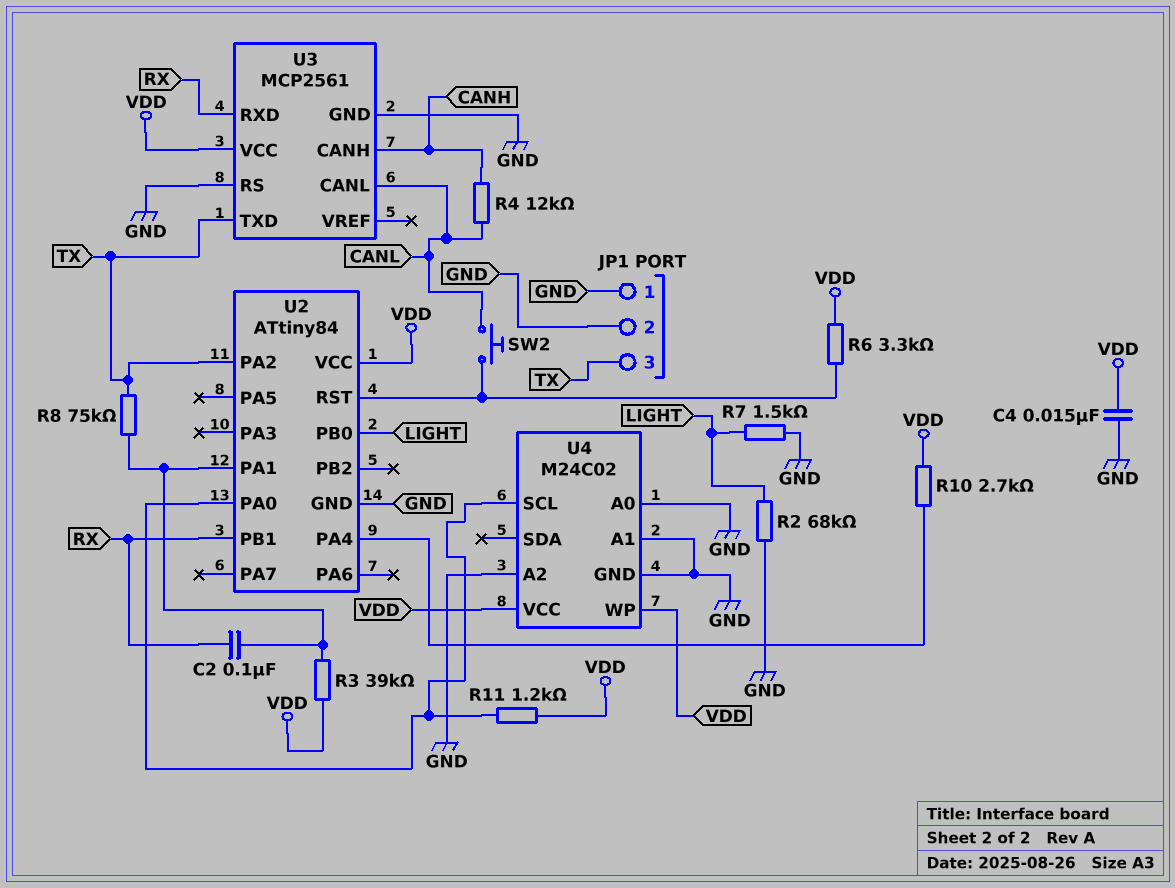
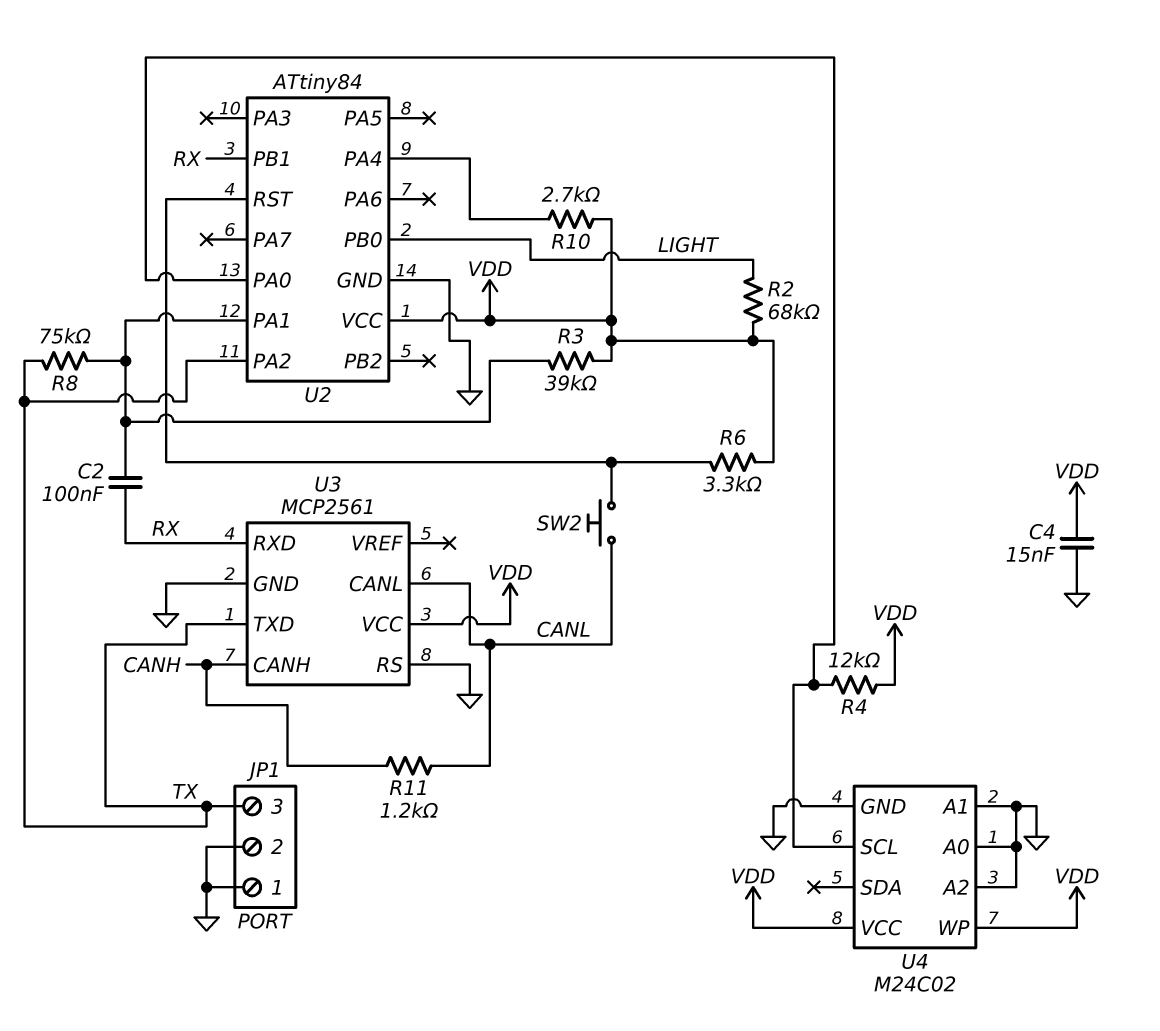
R2: 68k (GND, LIGHT) -> 68k (LIGHT, VDD)
R4: 12k (CANH, CANL) -> 12k (U2/PA0, VDD)
R7: 1.5k (GND, LIGHT) -> none
R11: 1.2k (U2/PA0, VDD) -> 1.2k (CANH, CANL)

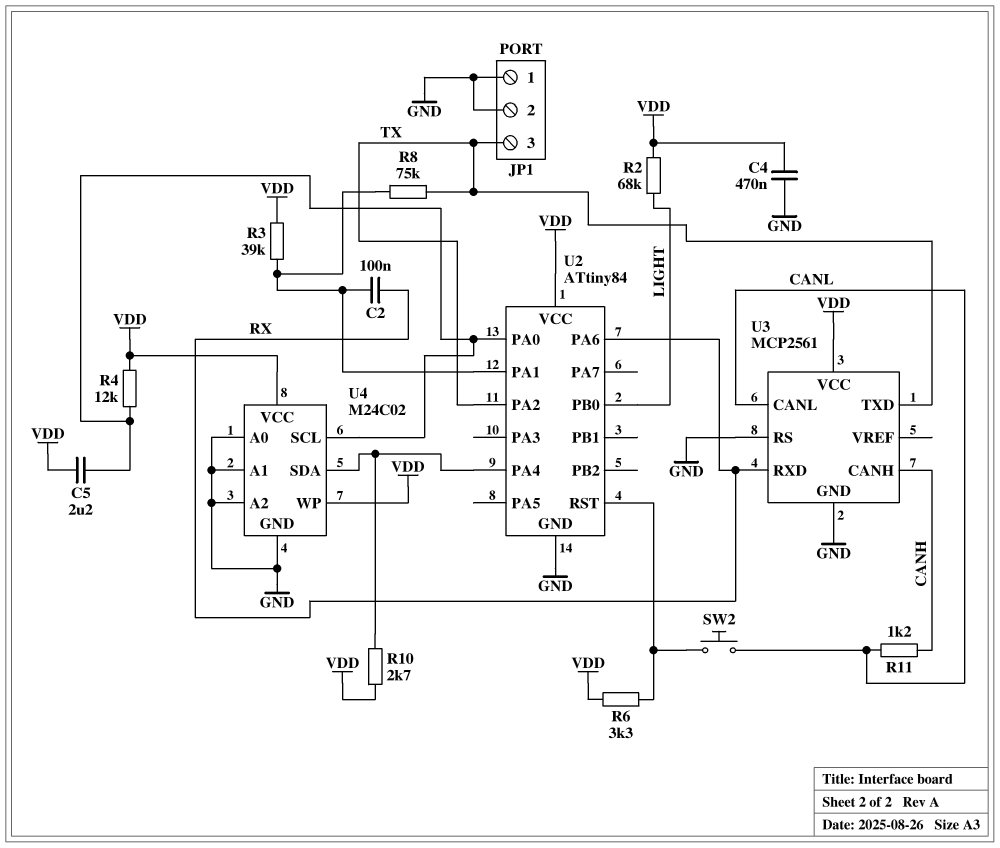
C4: 15nF (GND, VDD) -> 470nF (GND, VDD)
C5: none -> 2.2uF (U2/PA0, VDD)
U2 pin PA6: none -> RX
U2 pin PB1: RX -> none
U4 pin SDA: none -> U2/PA4

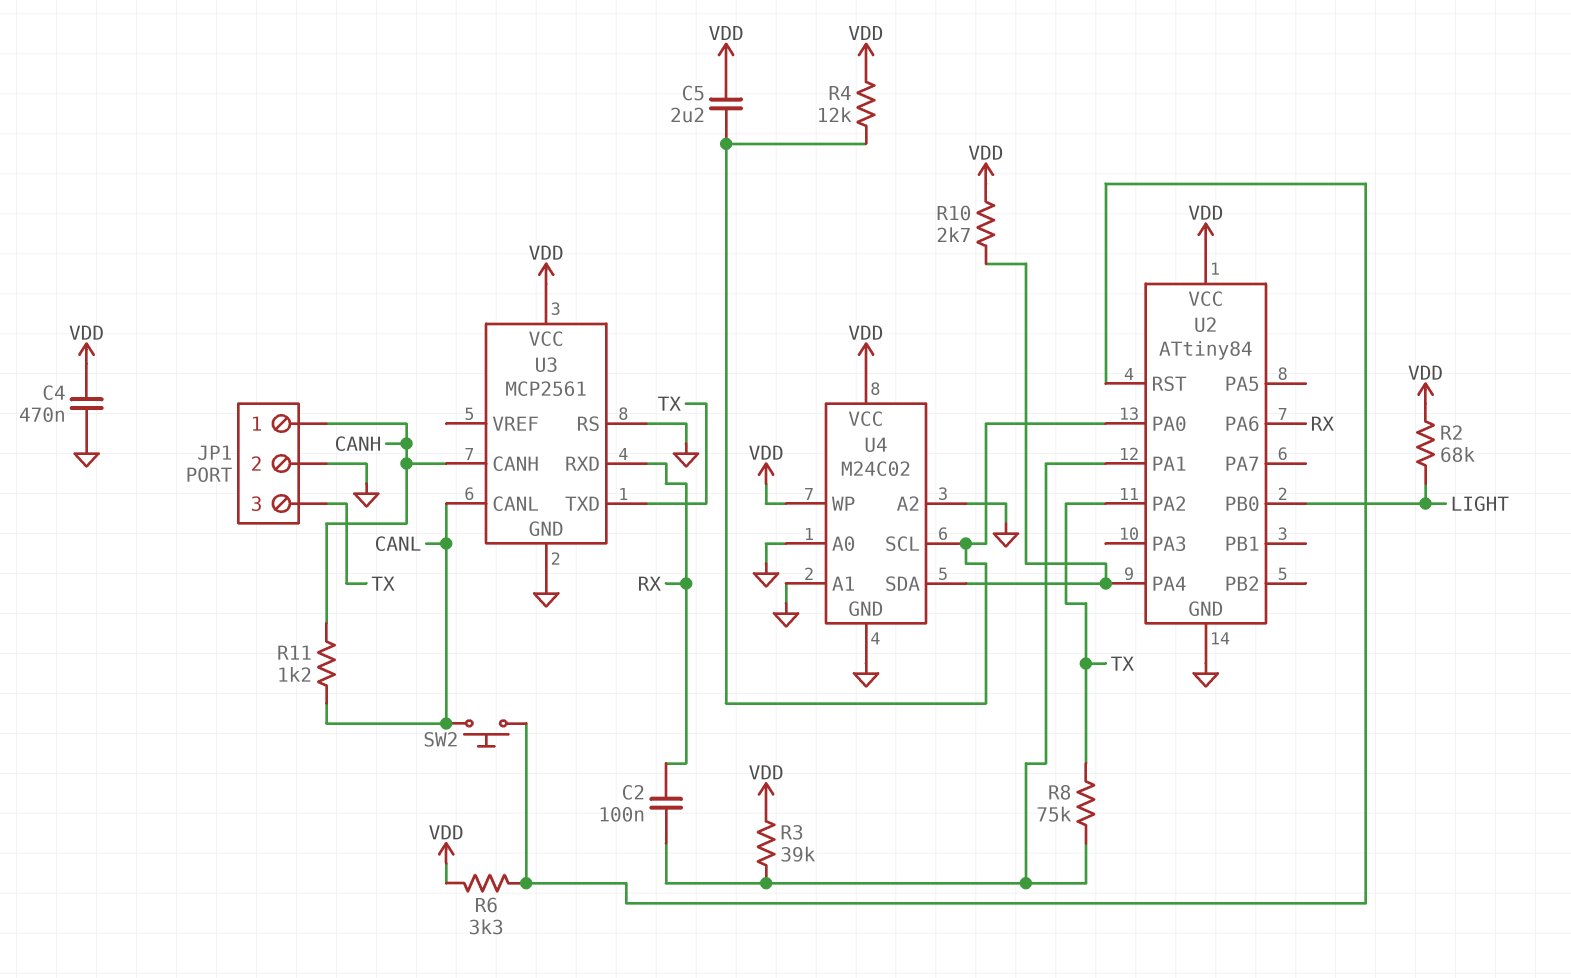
JP1 pin 1: GND -> CANH

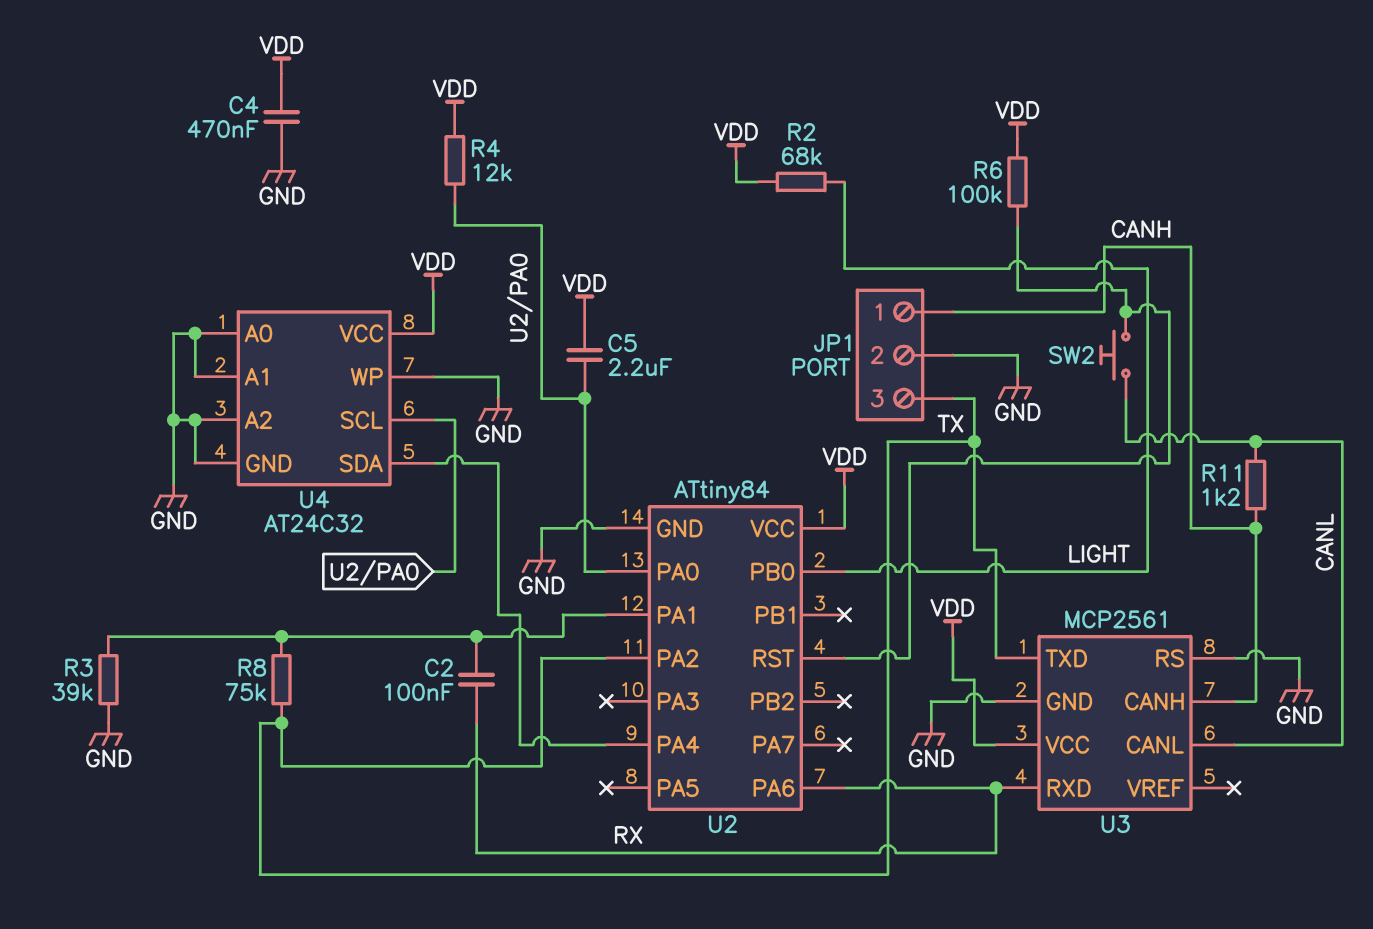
R3: 39k (U2/PA1, VDD) -> 39k (GND, U2/PA1)
R6: 3.3k (U2/RST, VDD) -> 100k (U2/RST, VDD)
R10: 2.7k (U2/PA4, VDD) -> none
U4: M24C02 -> AT24C32
U4 pin WP: VDD -> GND

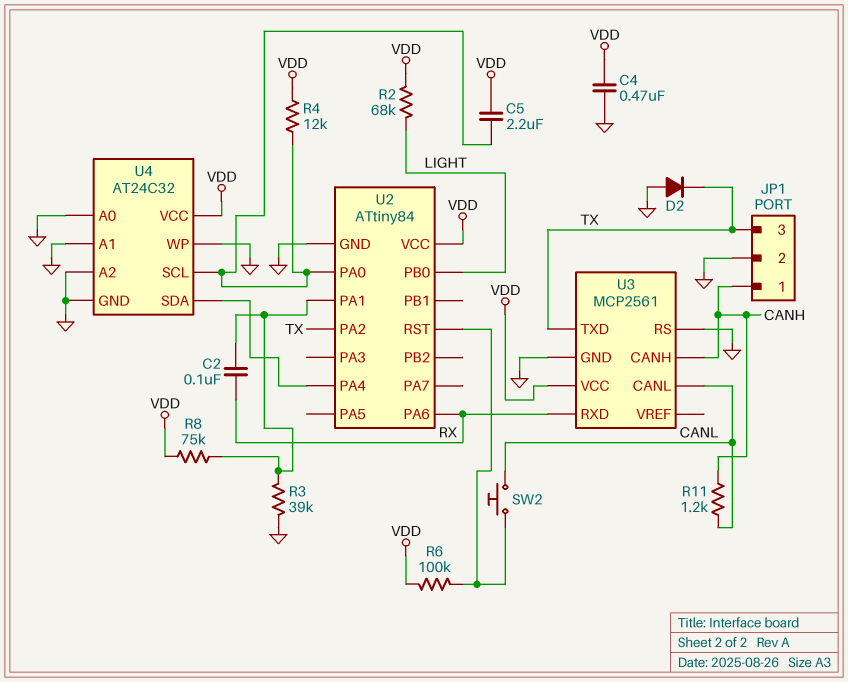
D2: none -> diode (A GND, K TX)
R8: 75k (TX, U2/PA1) -> 75k (U2/PA1, VDD)

